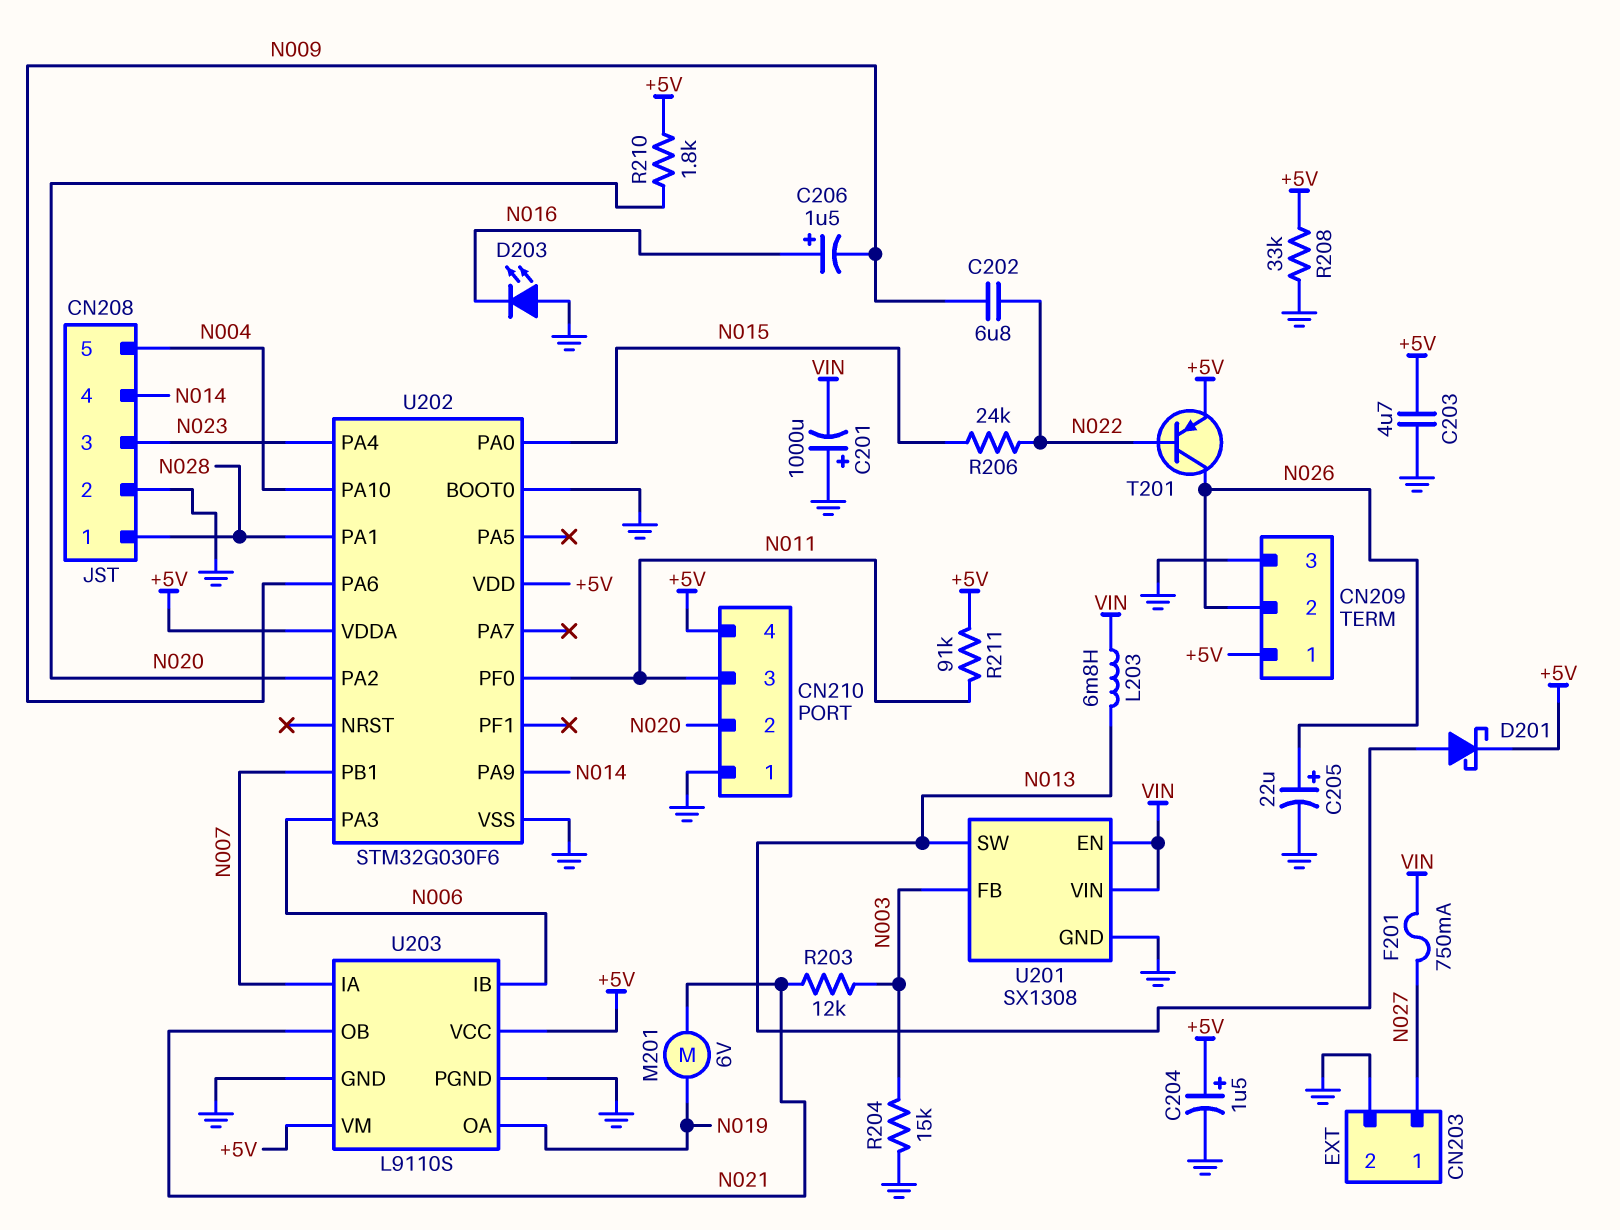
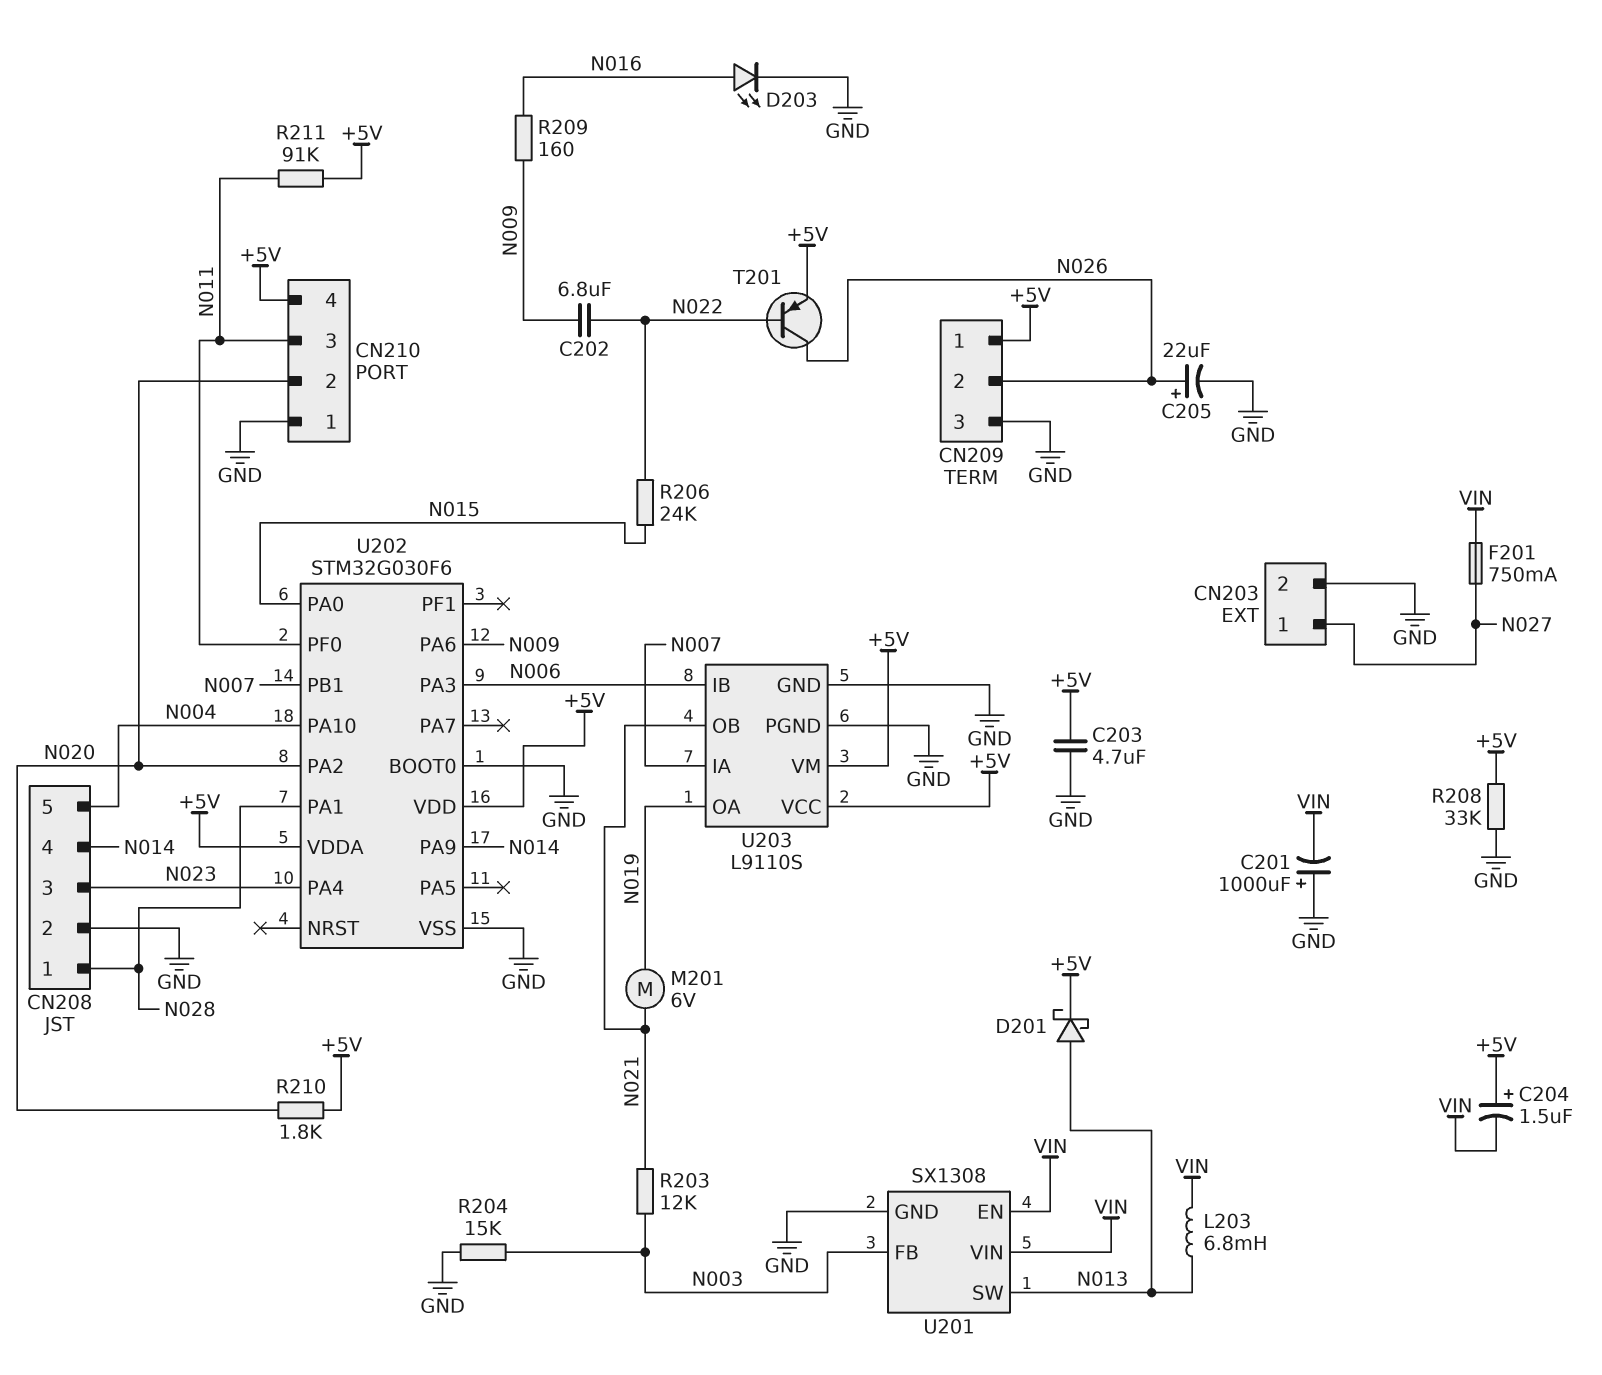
C204: 1.5uF (plus +5V, minus GND) -> 1.5uF (plus +5V, minus VIN)
C206: 1.5uF (plus N016, minus N009) -> none
D203: LED (A GND, K N016) -> LED (A N016, K GND)
R209: none -> 160 (N009, N016)

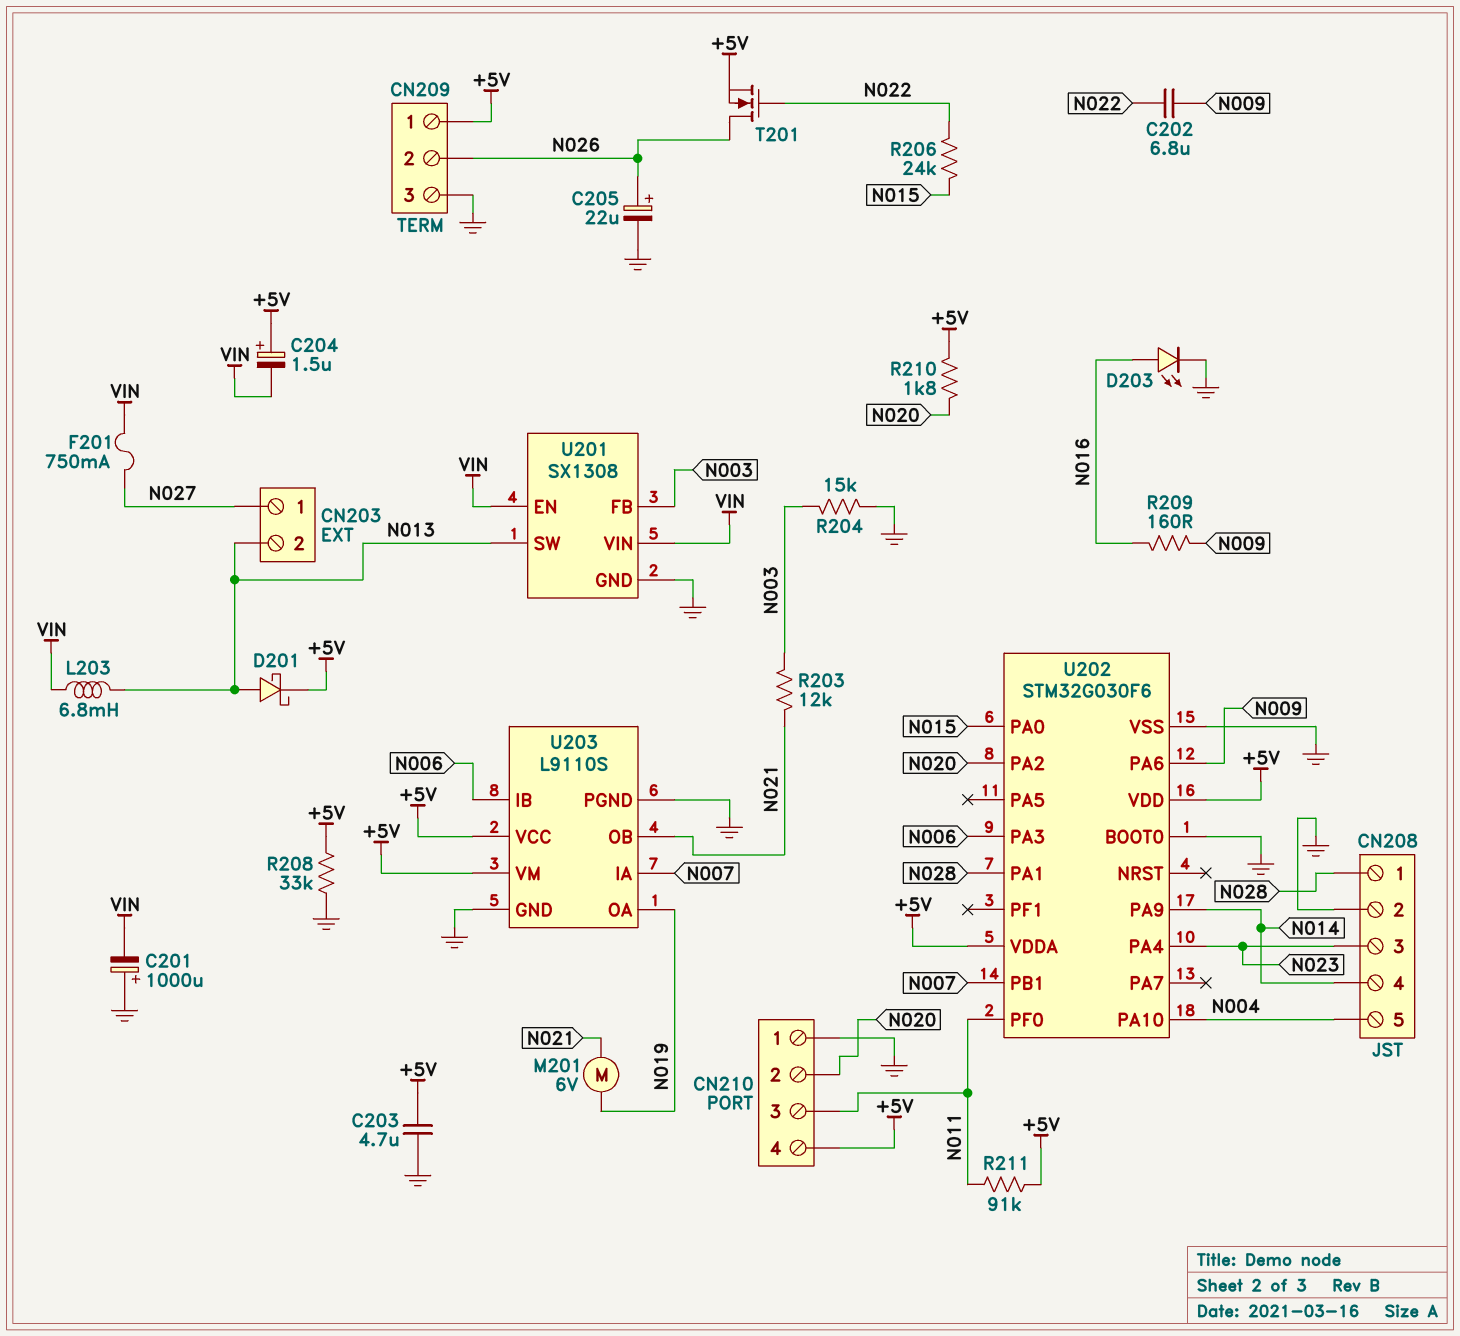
CN203 pin 2: GND -> N013
T201: PNP (B N022, C N026, E +5V) -> NMOS (G N022, D N026, S +5V)

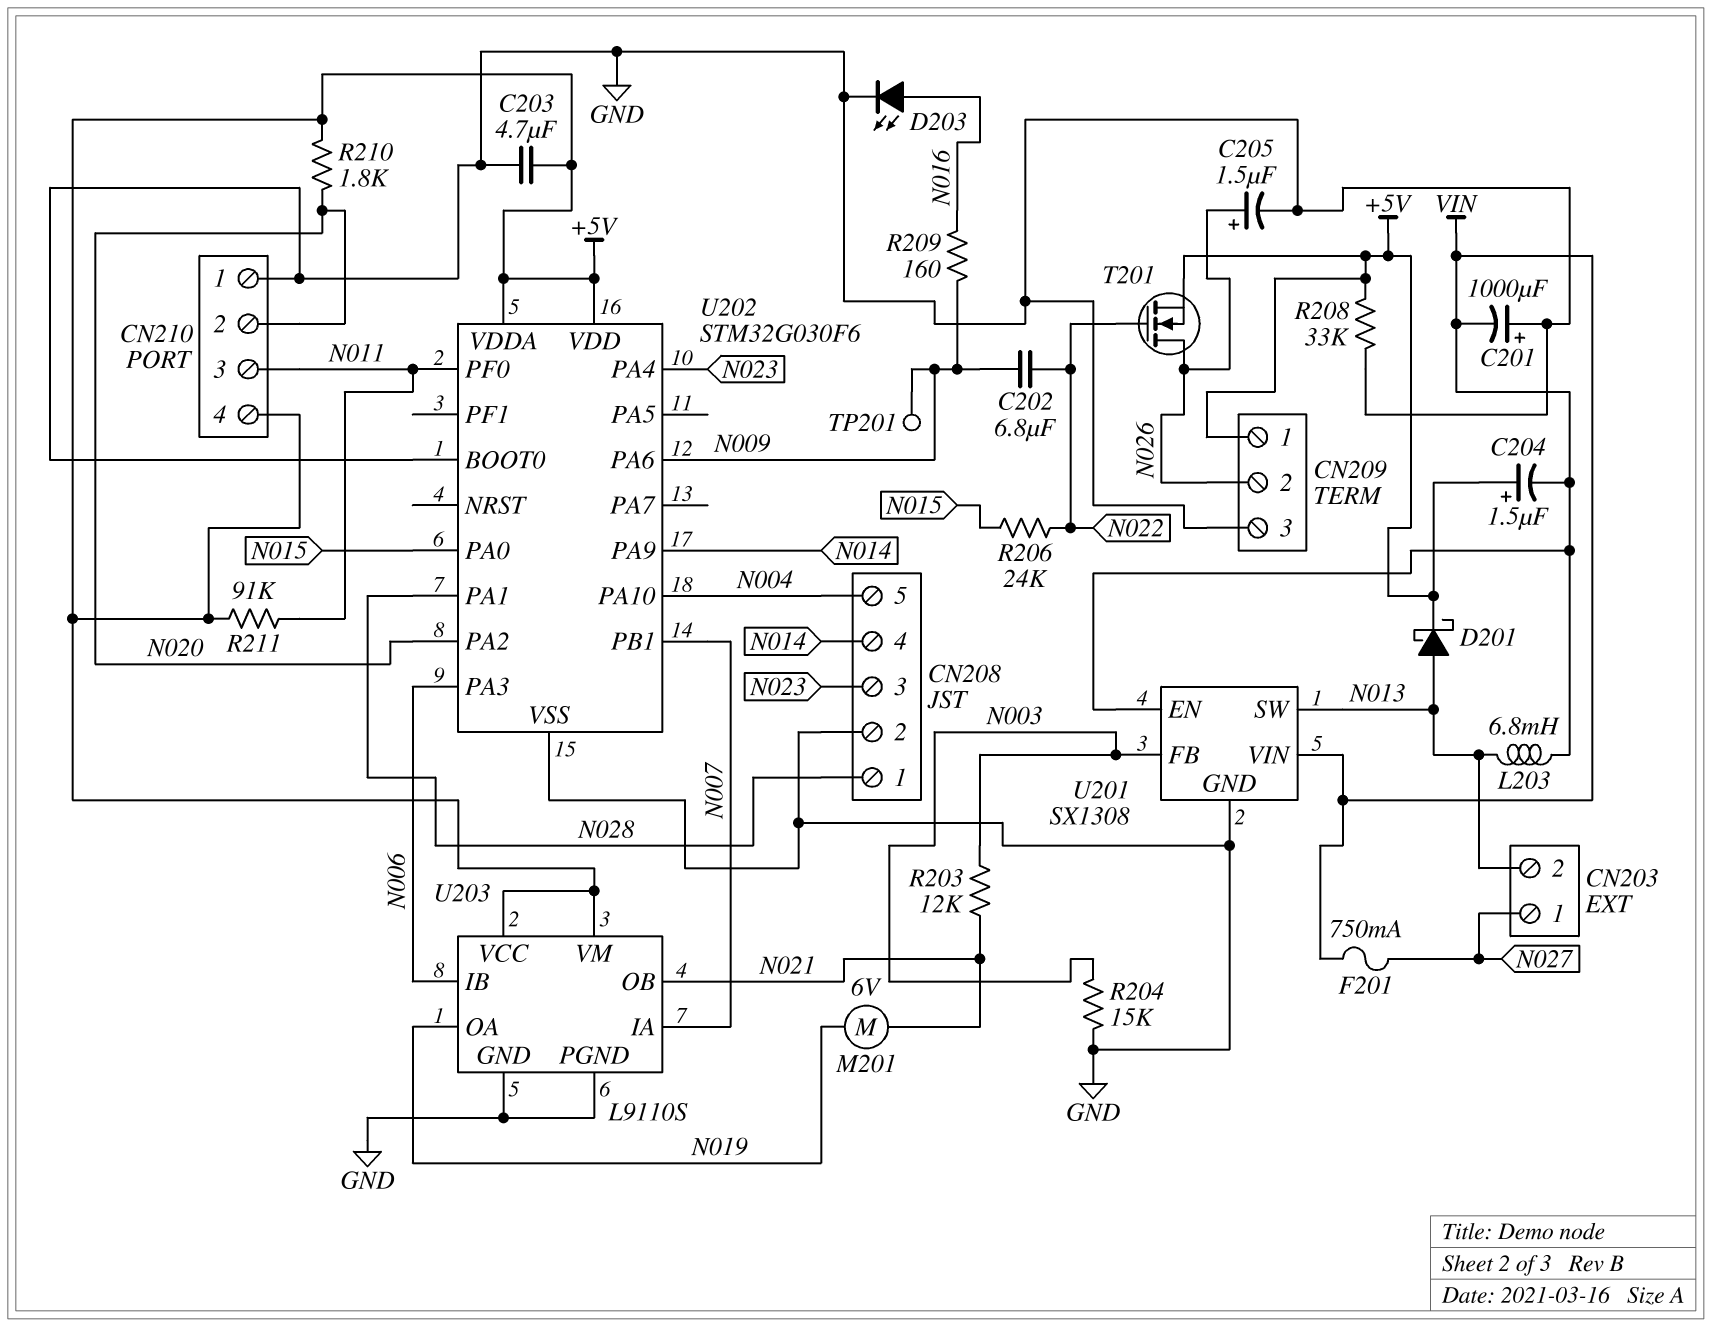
C205: 22uF (plus N026, minus GND) -> 1.5uF (plus N026, minus GND)
TP201: none -> test point (N009)

